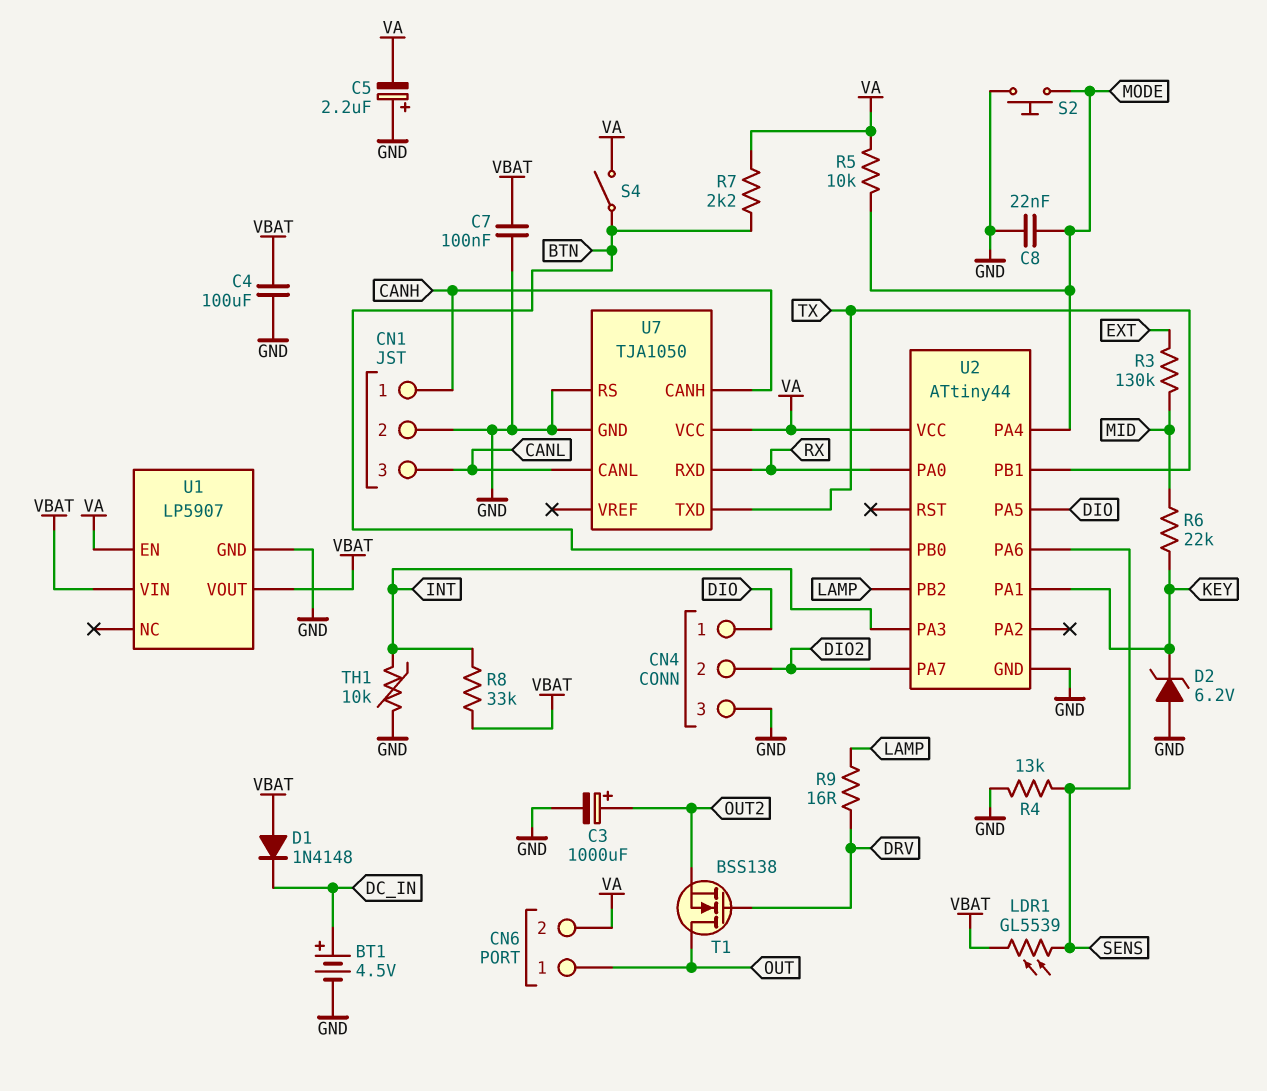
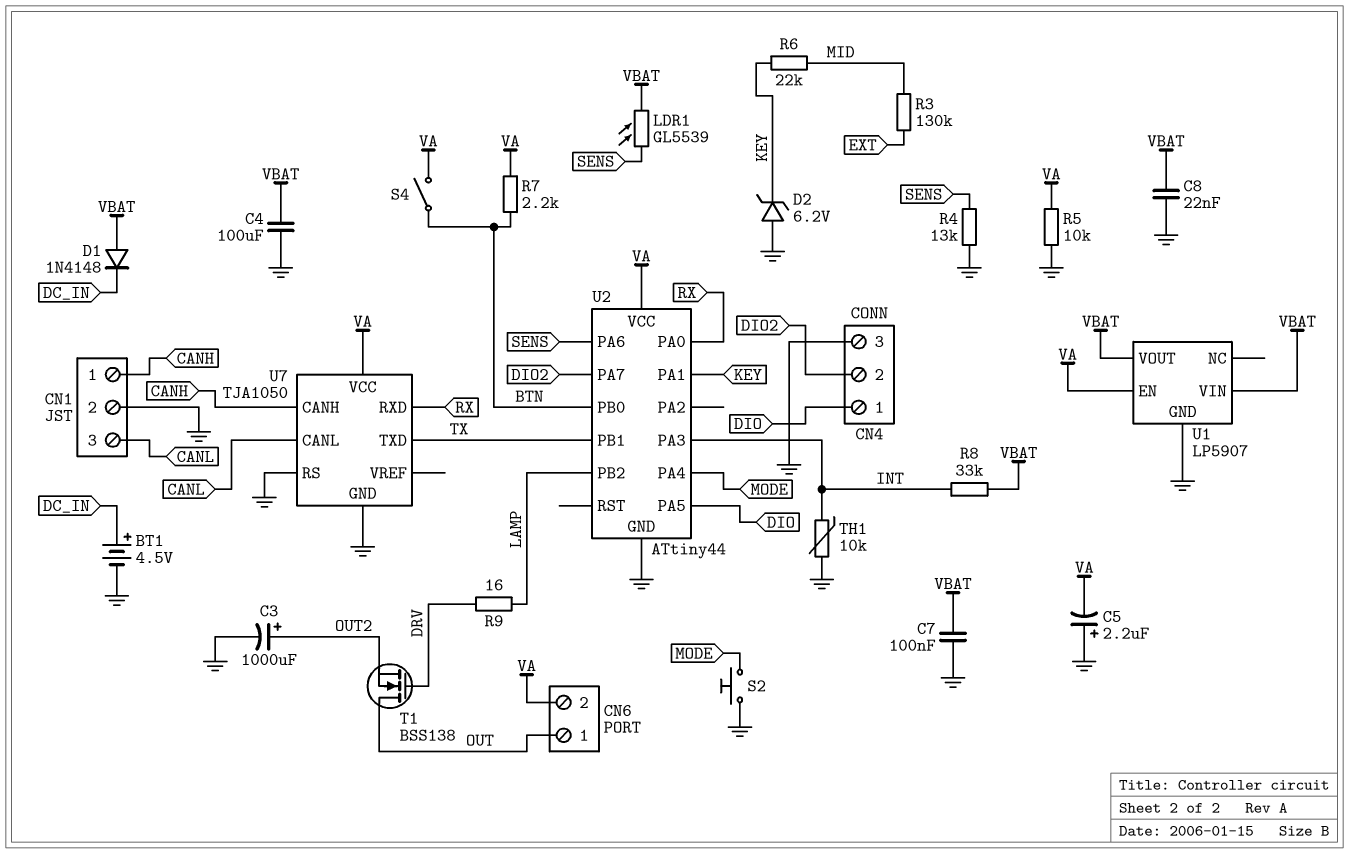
C8: 22nF (GND, MODE) -> 22nF (GND, VBAT)
R5: 10k (MODE, VA) -> 10k (GND, VA)

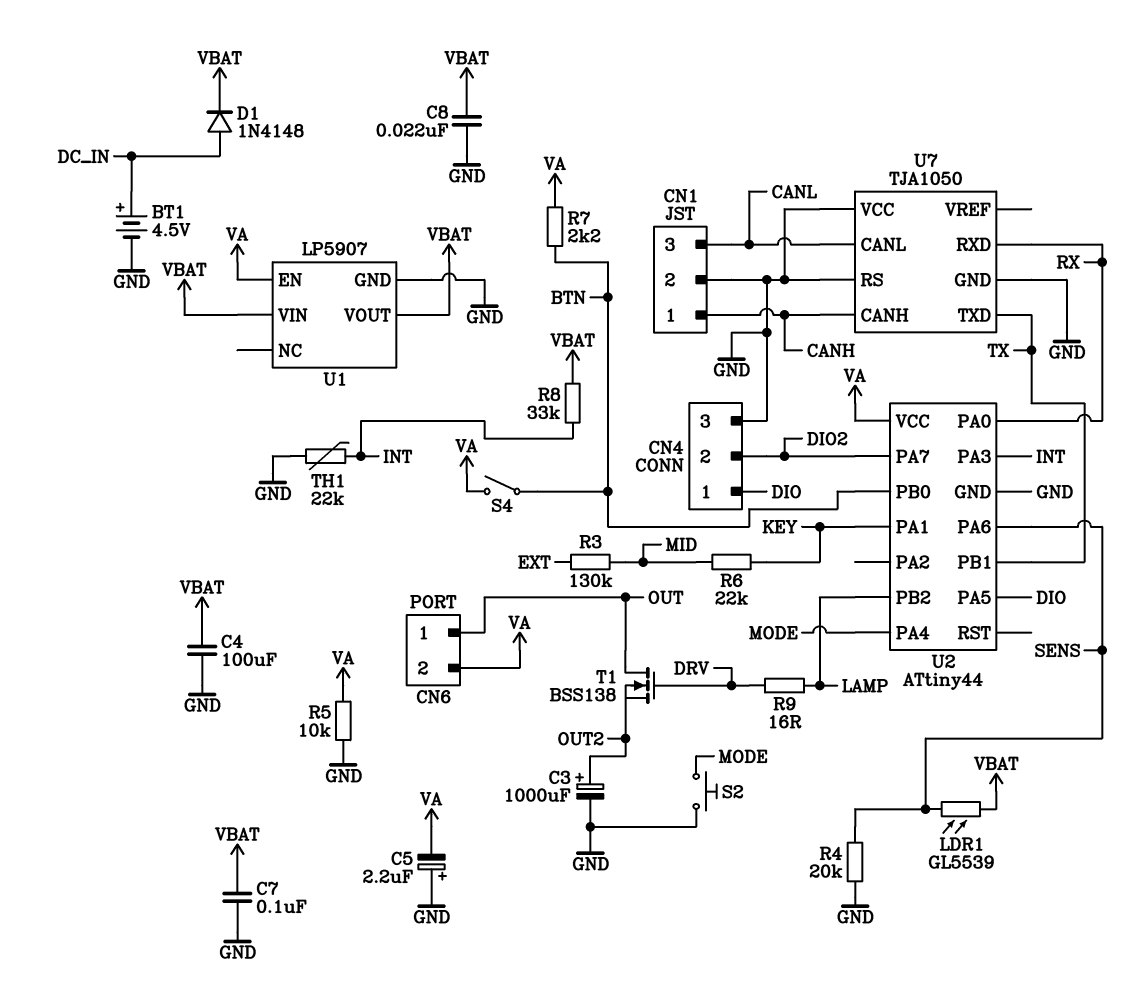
D1: diode 1N4148 (A VBAT, K DC_IN) -> diode 1N4148 (A DC_IN, K VBAT)
D2: zener 6.2V (A GND, K KEY) -> none
R4: 13k (GND, SENS) -> 20k (GND, SENS)
TH1: 10k (GND, INT) -> 22k (GND, INT)
U7 pin VCC: VA -> GND

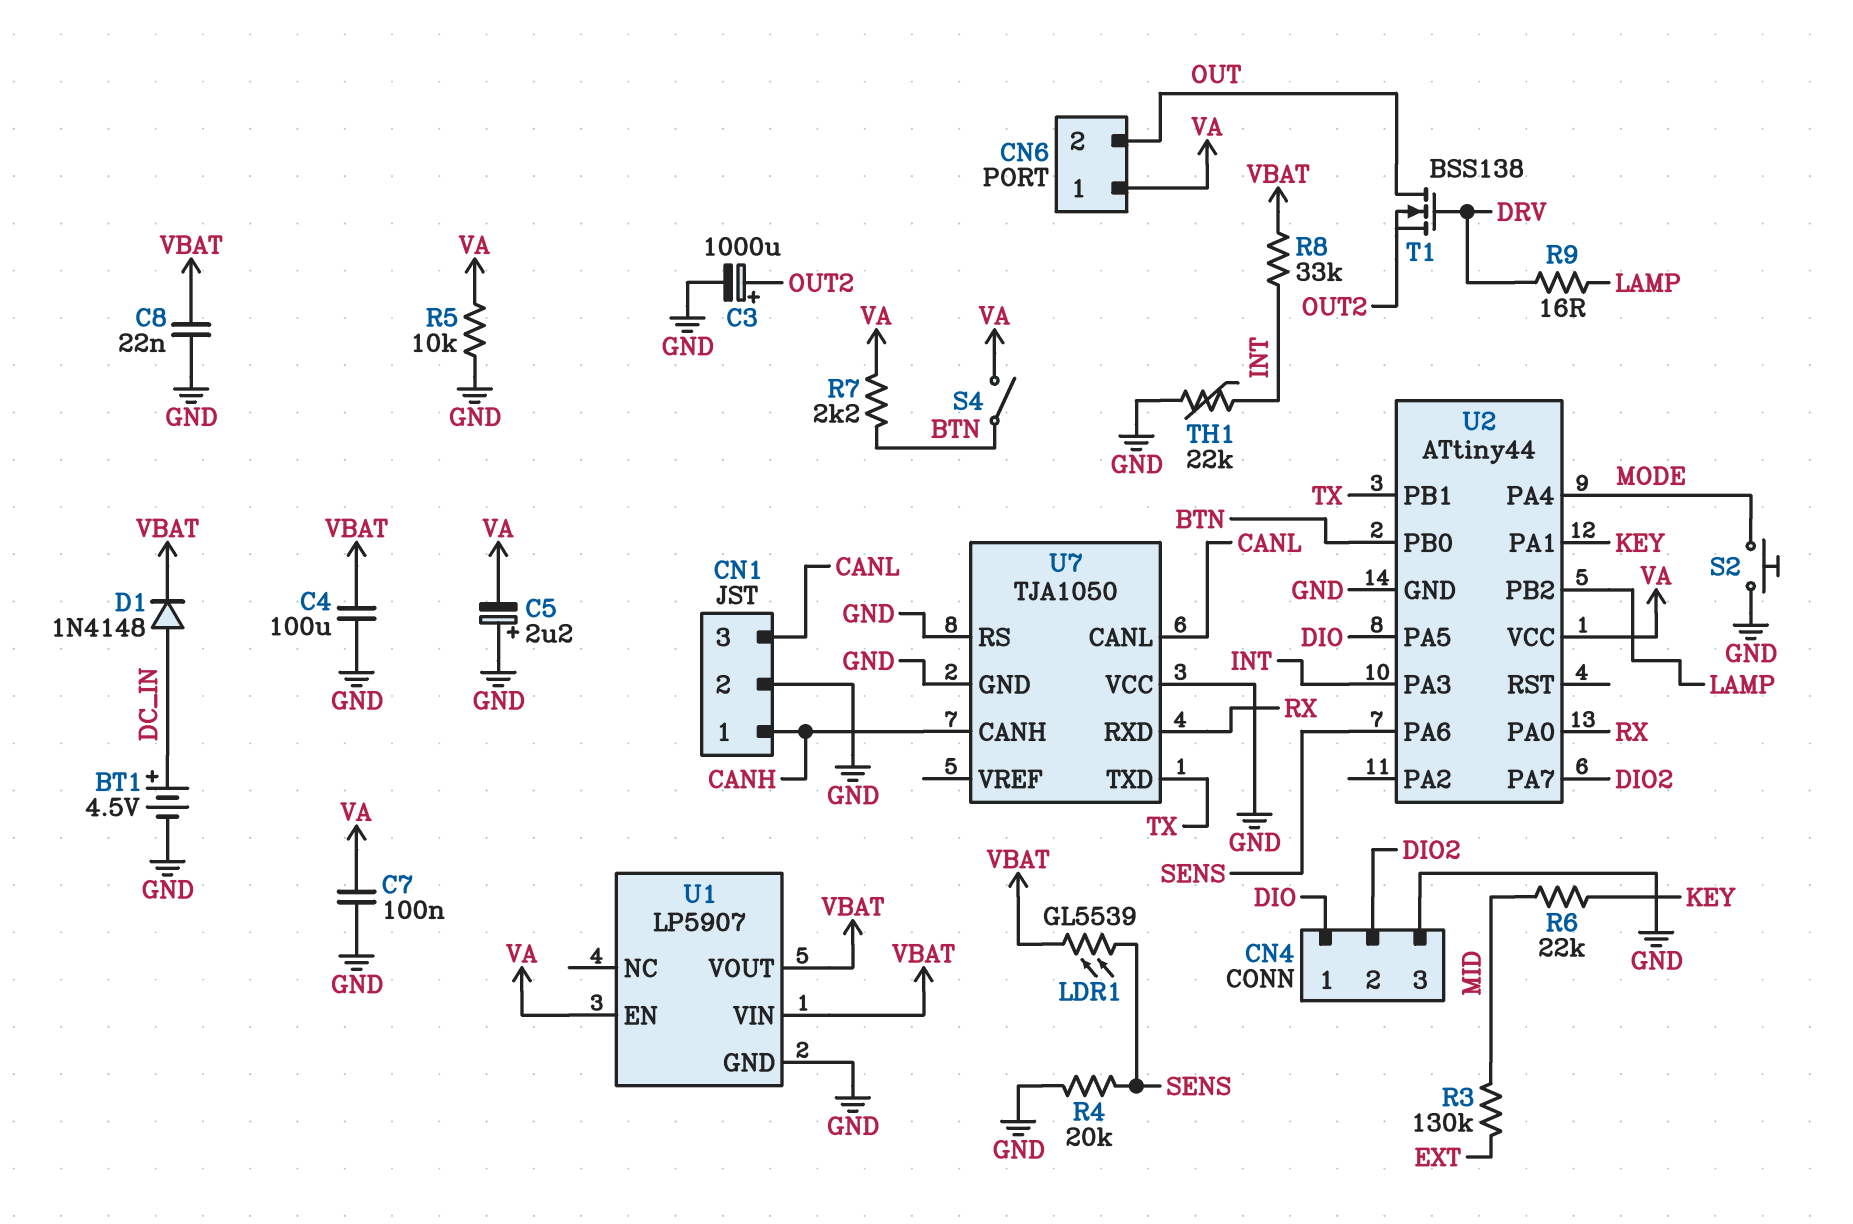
C7: 100nF (GND, VBAT) -> 100nF (GND, VA)
CN6 pin 1: OUT -> VA
CN6 pin 2: VA -> OUT

